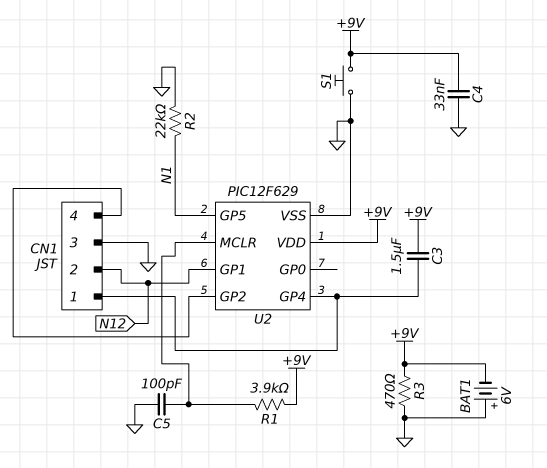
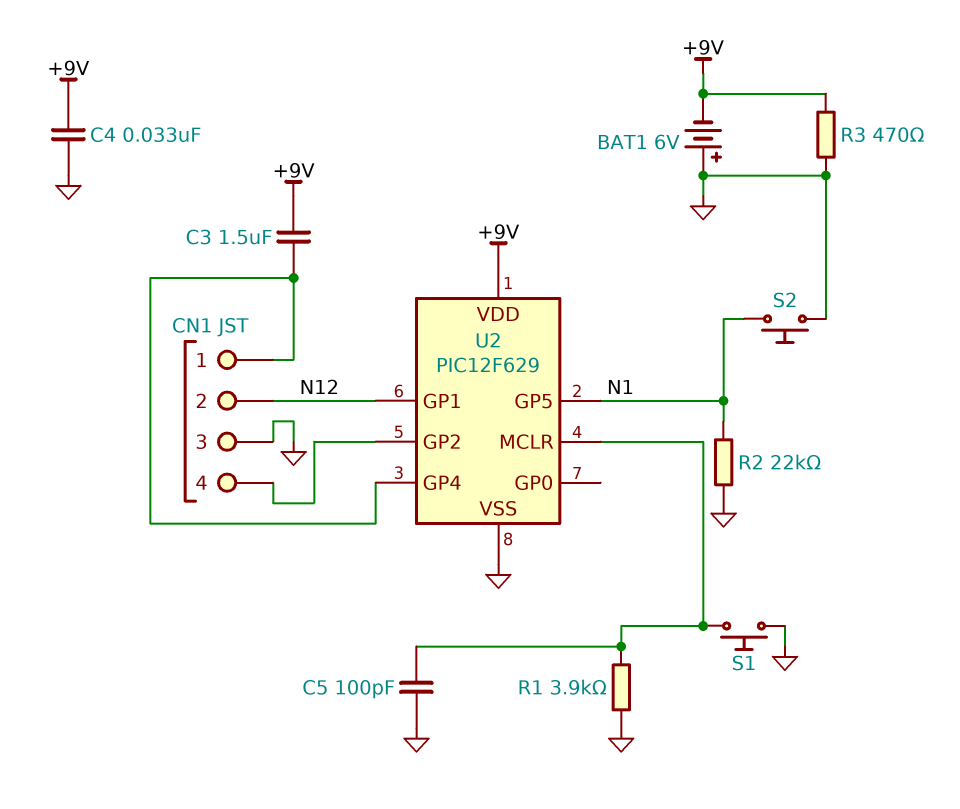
R1: 3.9k (+9V, U2/MCLR) -> 3.9k (GND, U2/MCLR)
S1: button (+9V, GND) -> button (GND, U2/MCLR)
S2: none -> button (GND, N1)

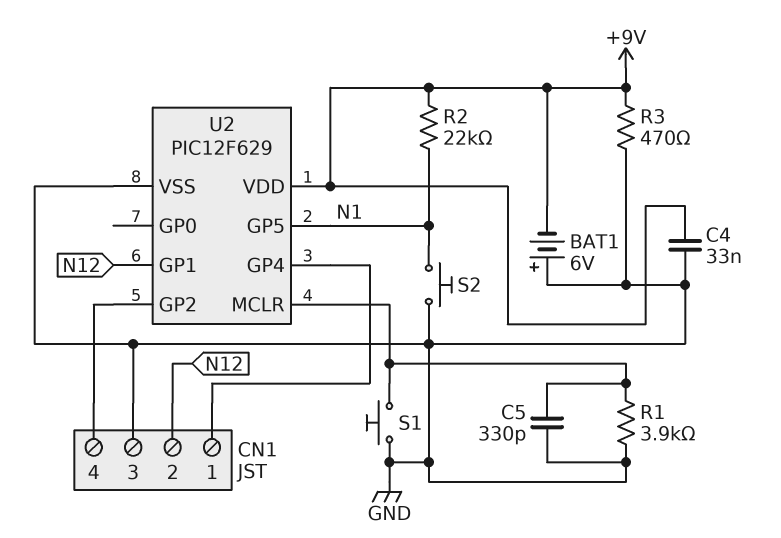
C3: 1.5uF (+9V, CN1/1) -> none
C5: 100pF (GND, U2/MCLR) -> 330pF (GND, U2/MCLR)
R2: 22k (GND, N1) -> 22k (+9V, N1)

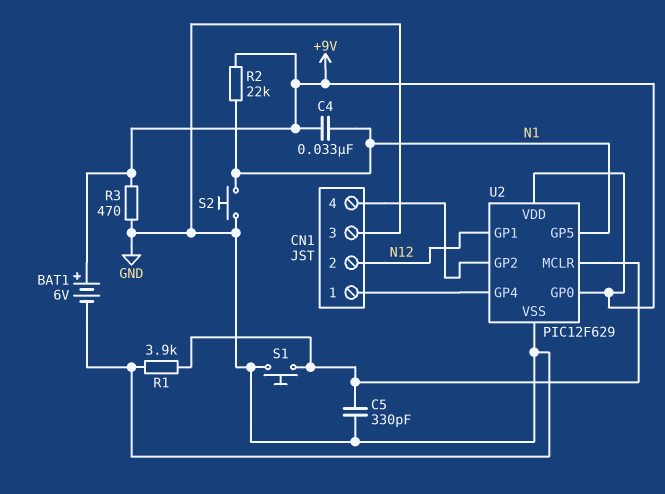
BAT1: 6V (plus GND, minus +9V) -> 6V (plus +9V, minus GND)
C4: 33nF (+9V, GND) -> 33nF (+9V, N1)
U2 pin GP0: none -> +9V

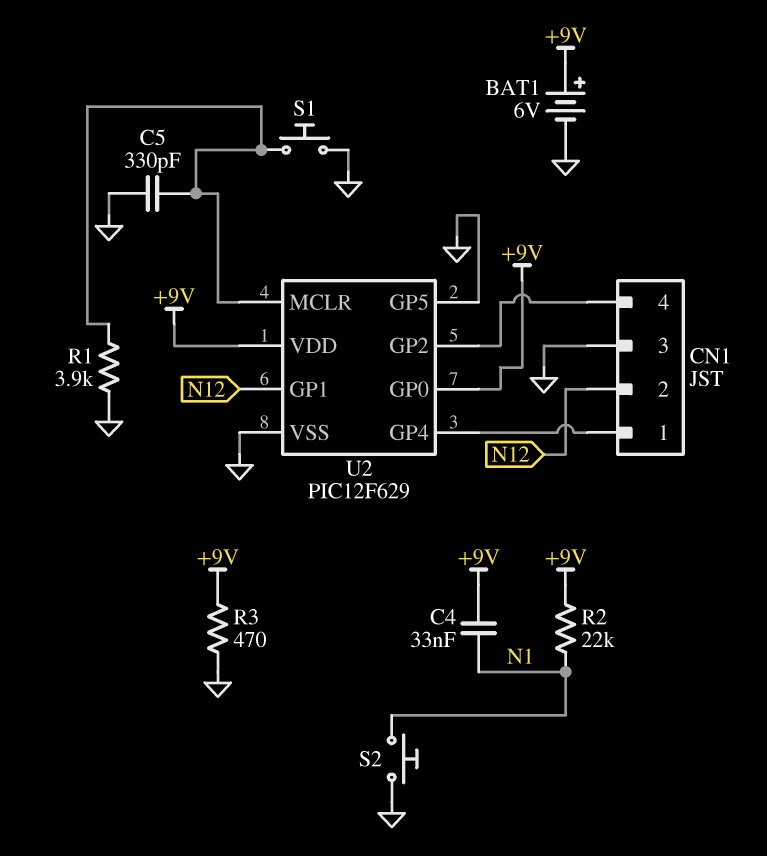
U2 pin GP5: N1 -> GND

